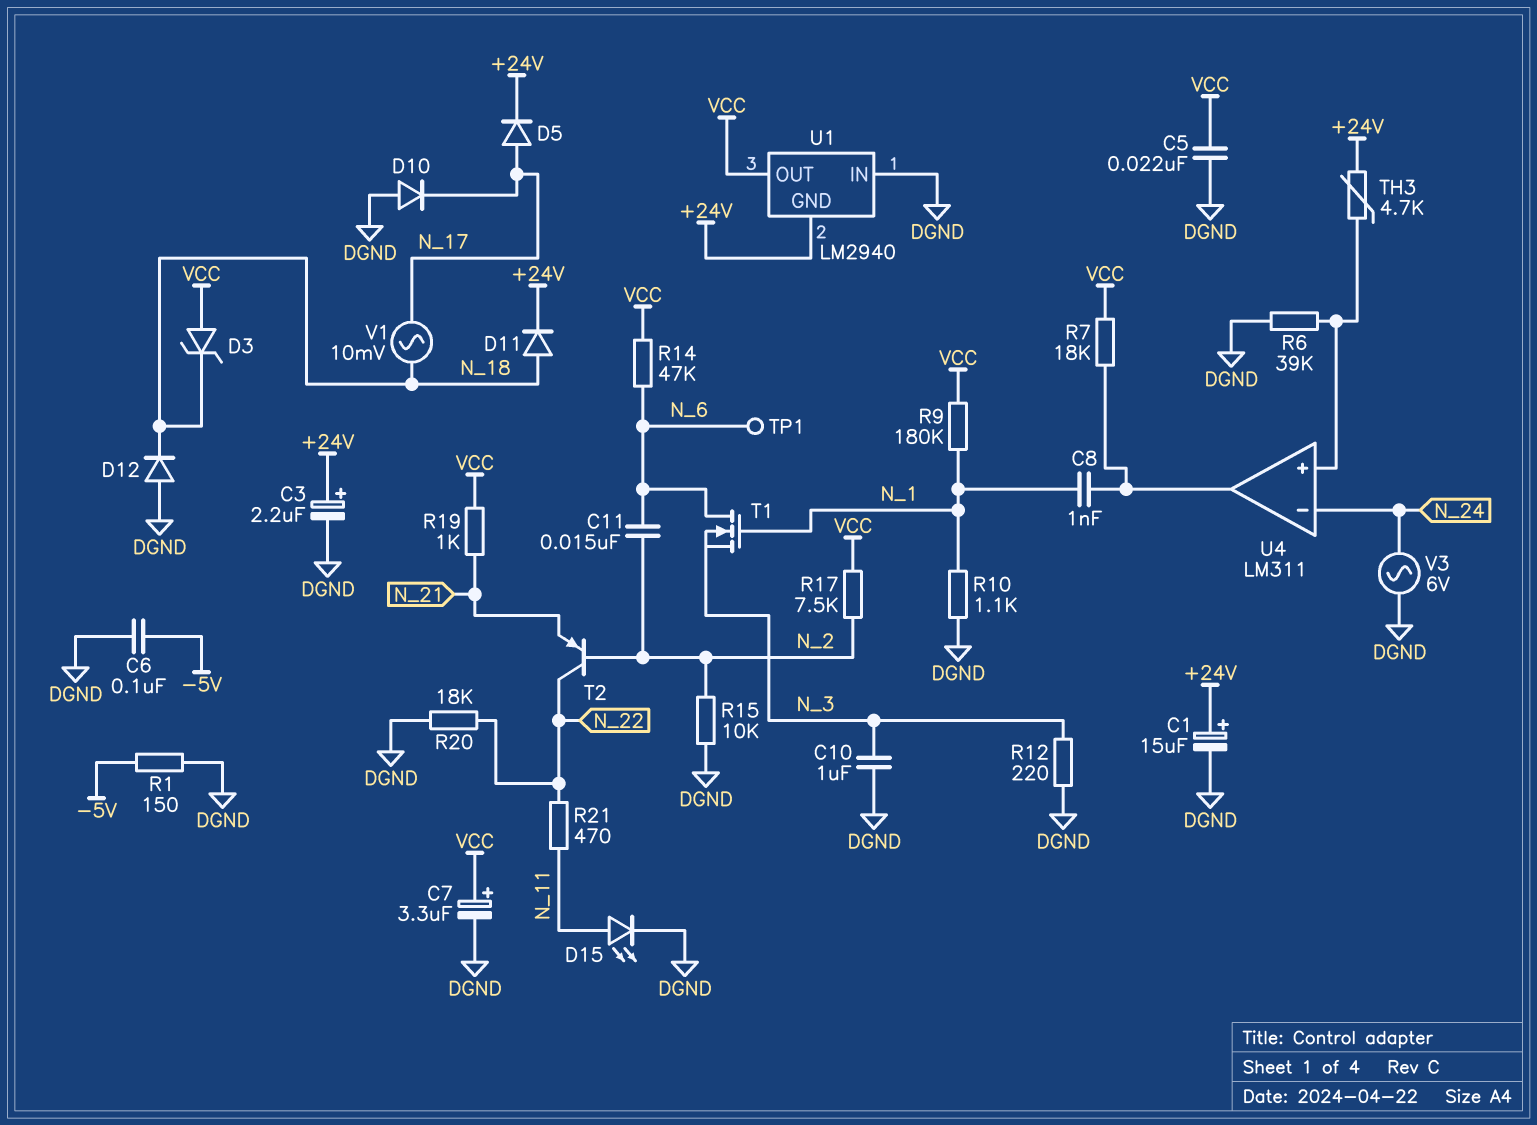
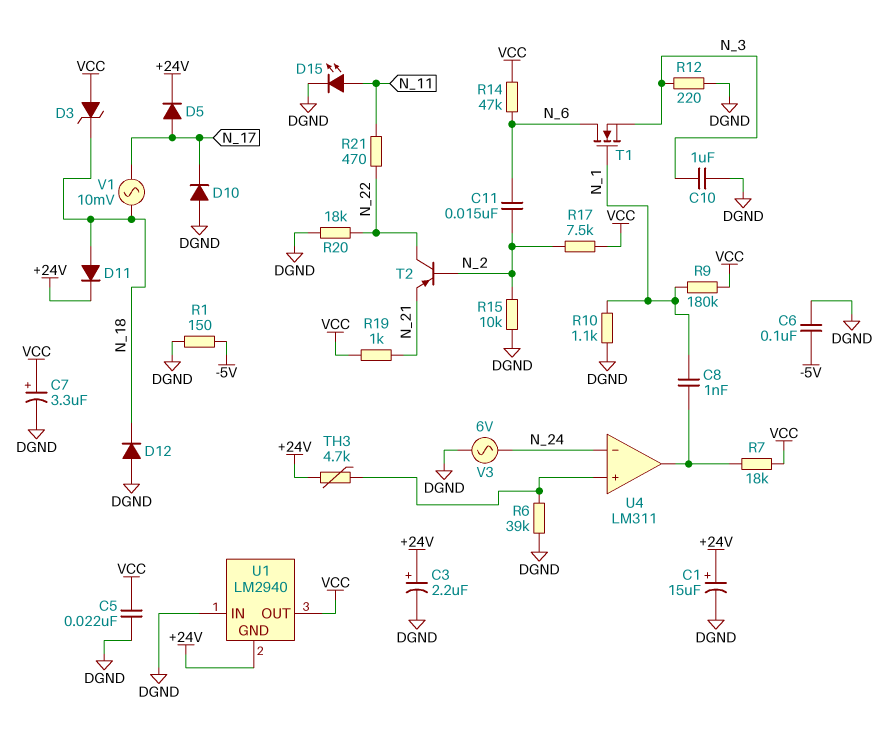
TP1: test point (N_6) -> none

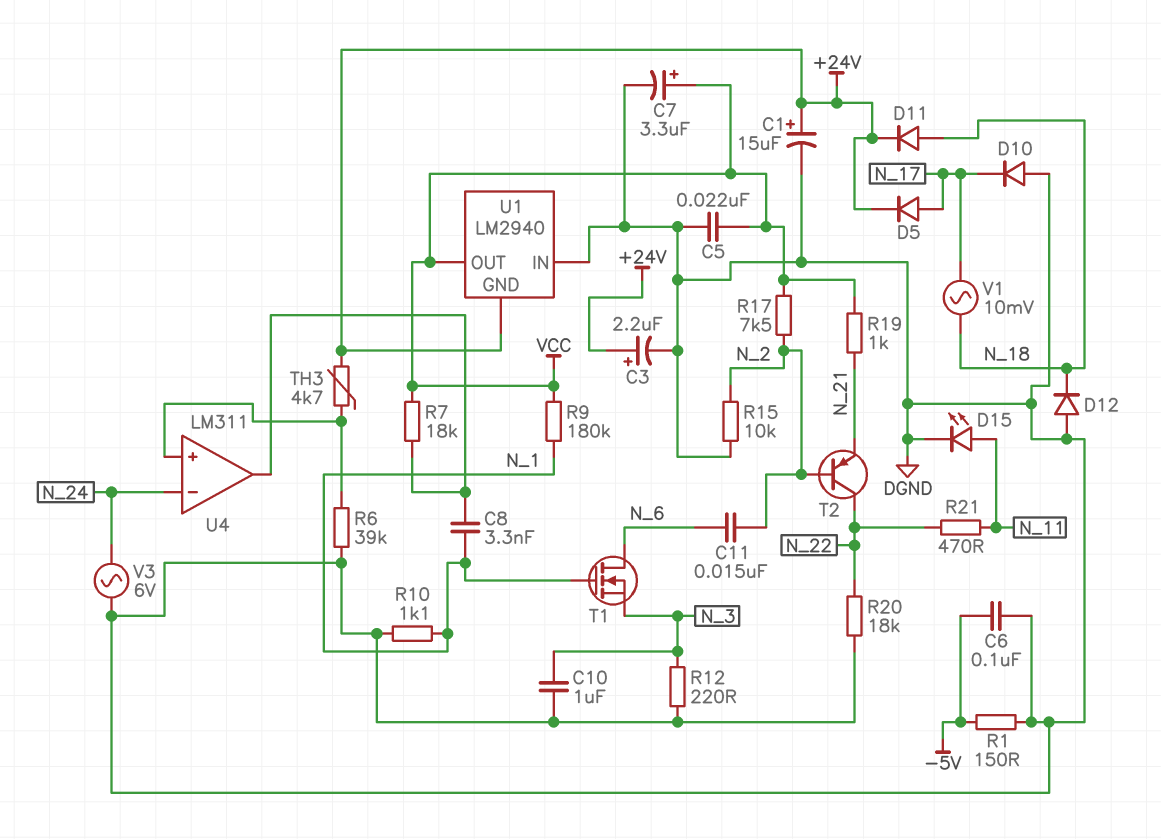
C8: 1nF (N_1, U4/out) -> 3.3nF (N_1, U4/out)
D3: zener (A VCC, K N_18) -> none
R14: 47k (N_6, VCC) -> none

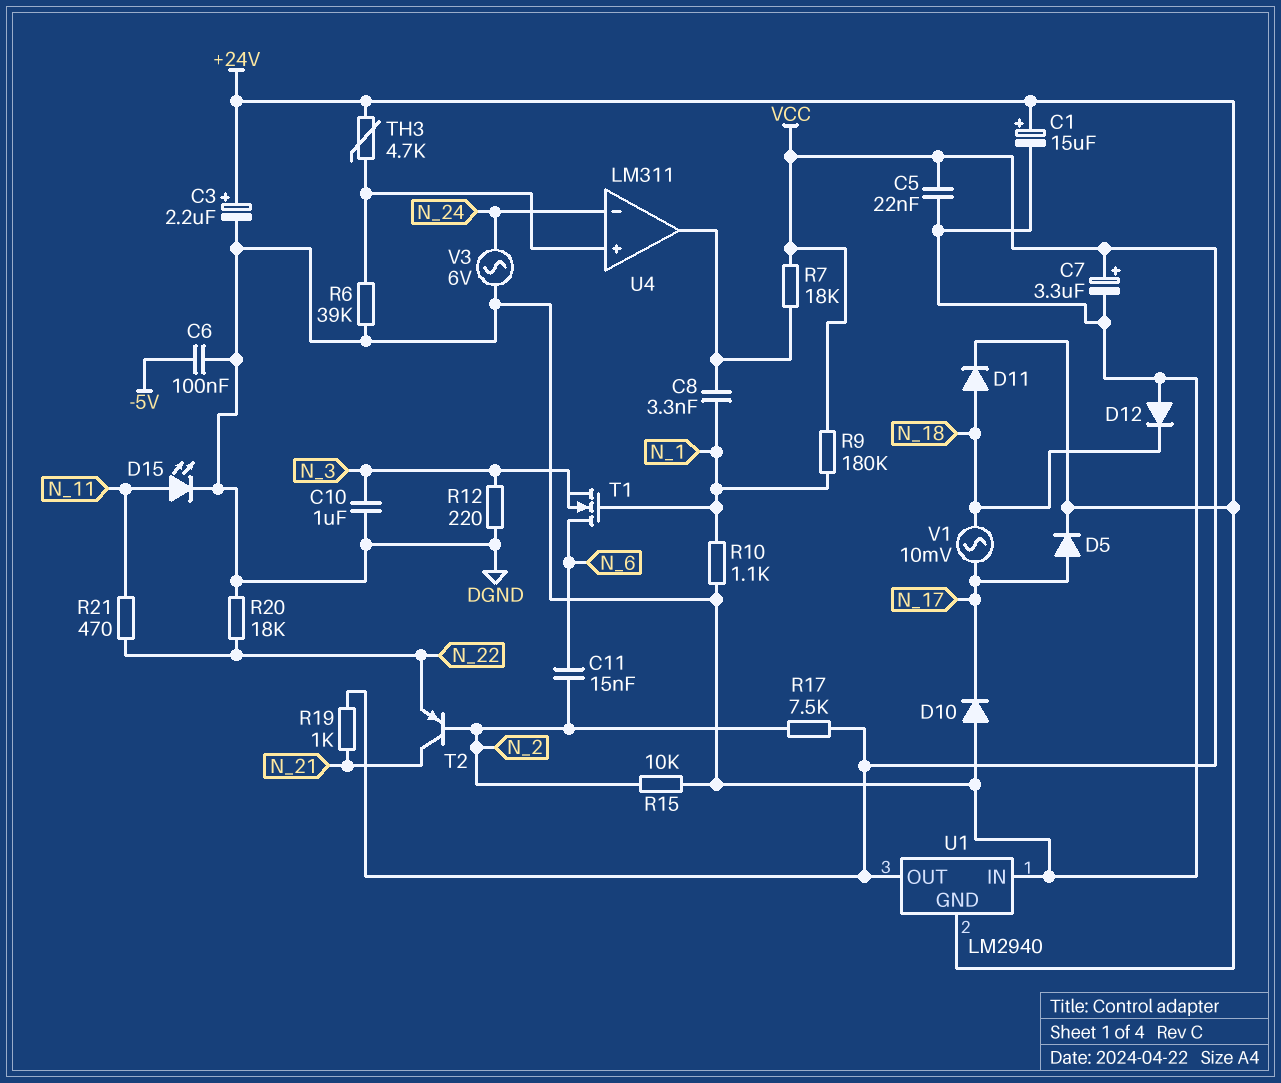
R1: 150 (-5V, DGND) -> none
T2: PNP (B N_2, C N_22, E N_21) -> PNP (B N_2, C N_21, E N_22)

